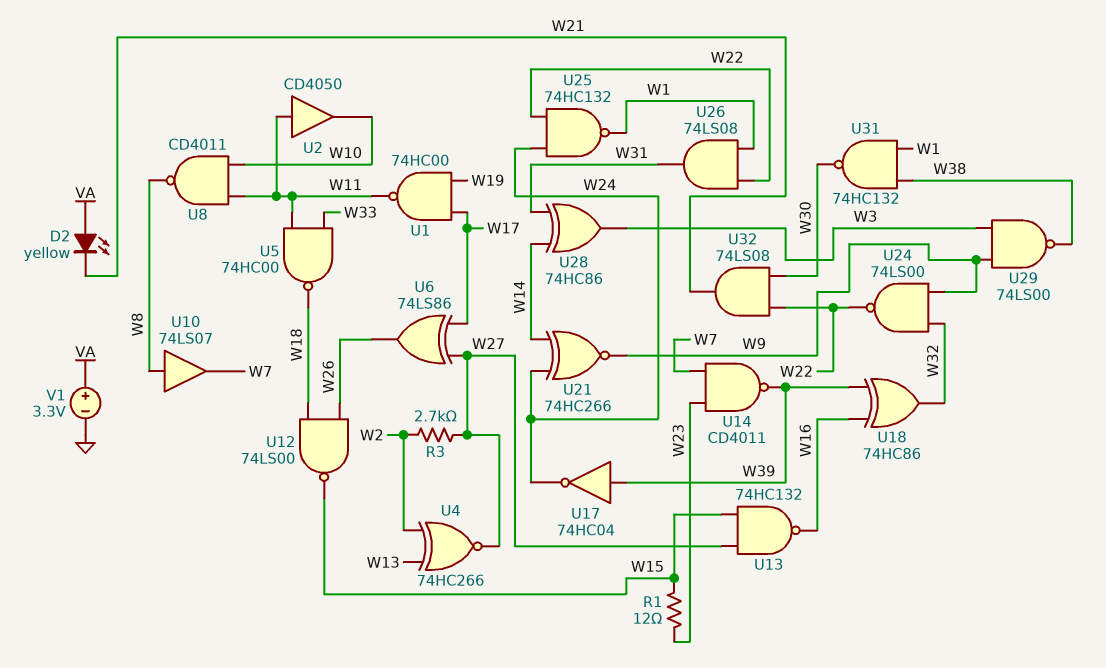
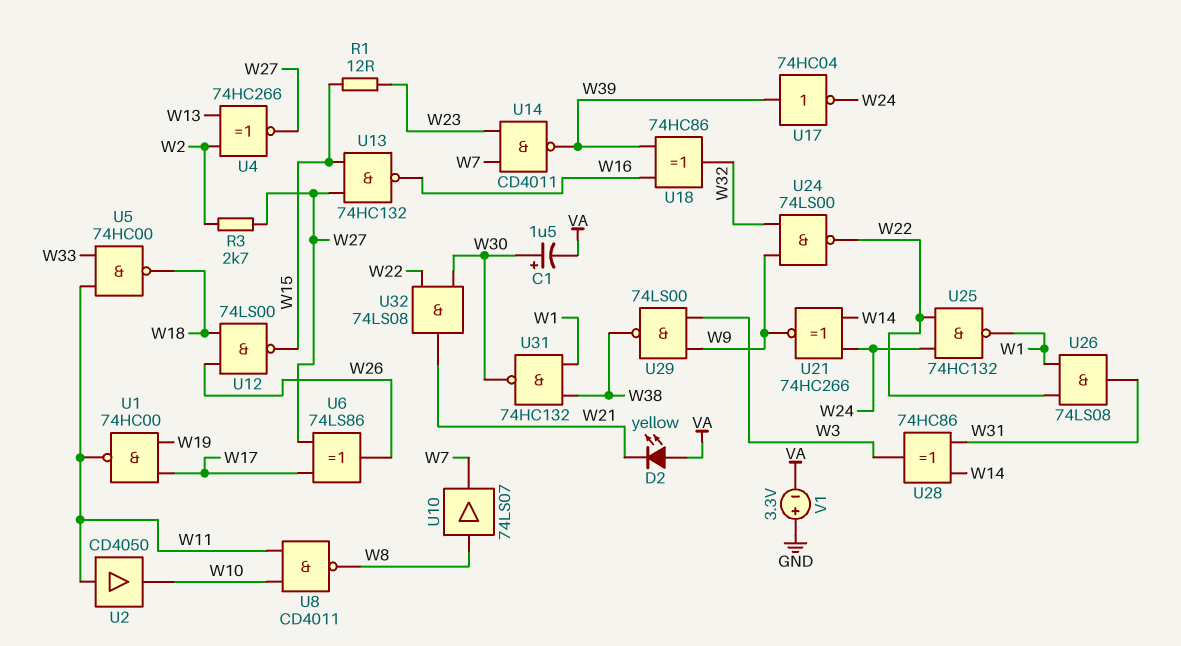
C1: none -> 1.5uF (plus W30, minus VA)
V1: 3.3V (plus VA, minus GND) -> 3.3V (plus GND, minus VA)

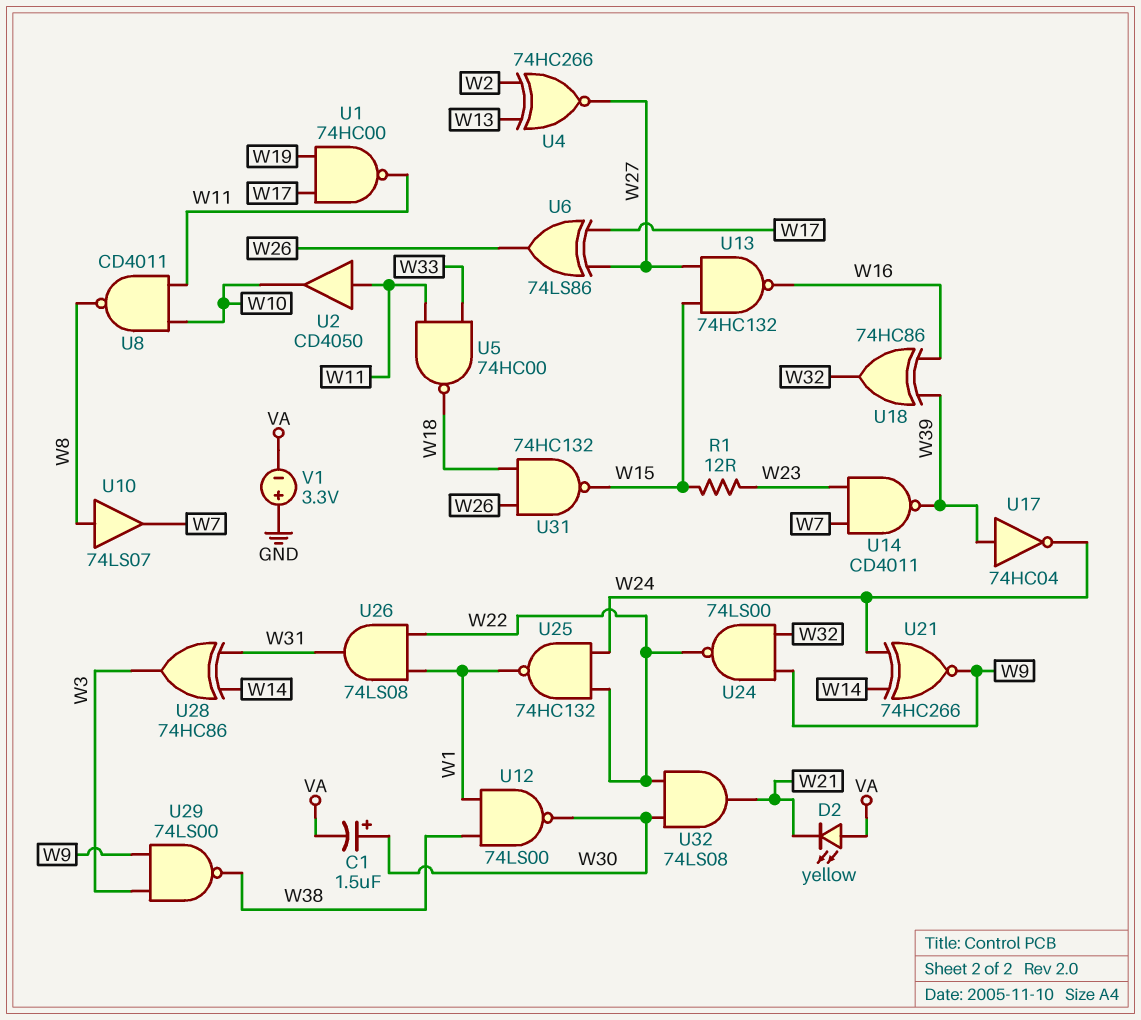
R3: 2.7k (W2, W27) -> none
U12: NAND 74LS00 (in W18, in W26, out W15) -> NAND 74LS00 (in W1, in W38, out W30)
U31: NAND 74HC132 (in W1, in W38, out W30) -> NAND 74HC132 (in W18, in W26, out W15)

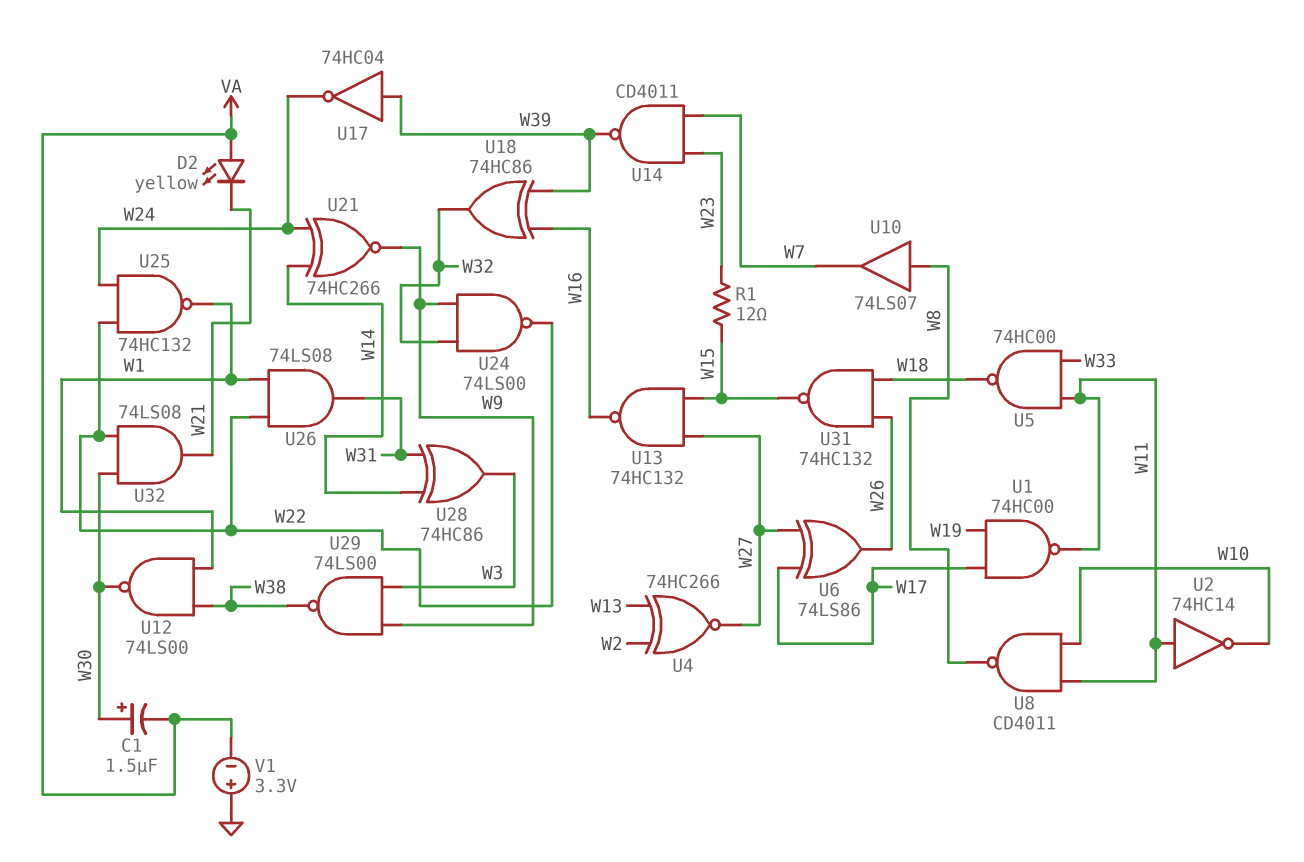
U2: buffer CD4050 (in W11, out W10) -> NOT 74HC14 (in W11, out W10)

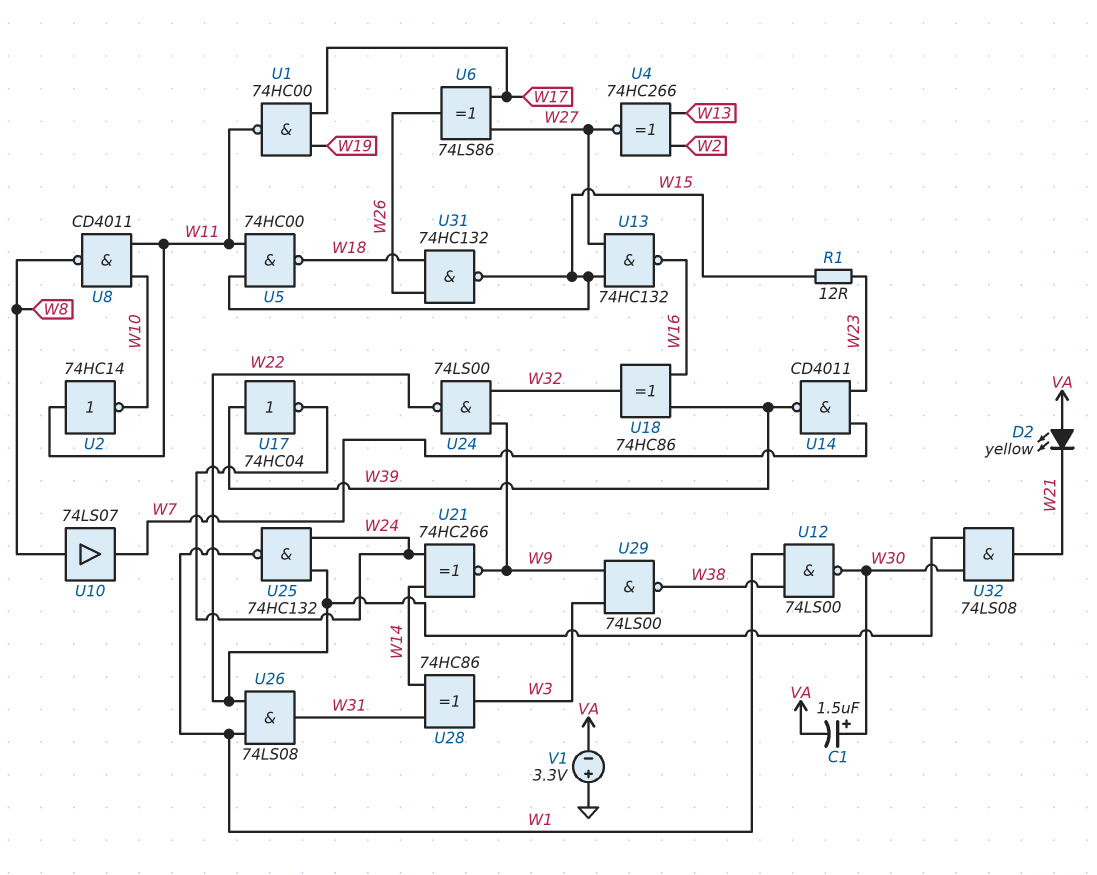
U5: NAND 74HC00 (in W11, in W33, out W18) -> NAND 74HC00 (in W11, in W15, out W18)

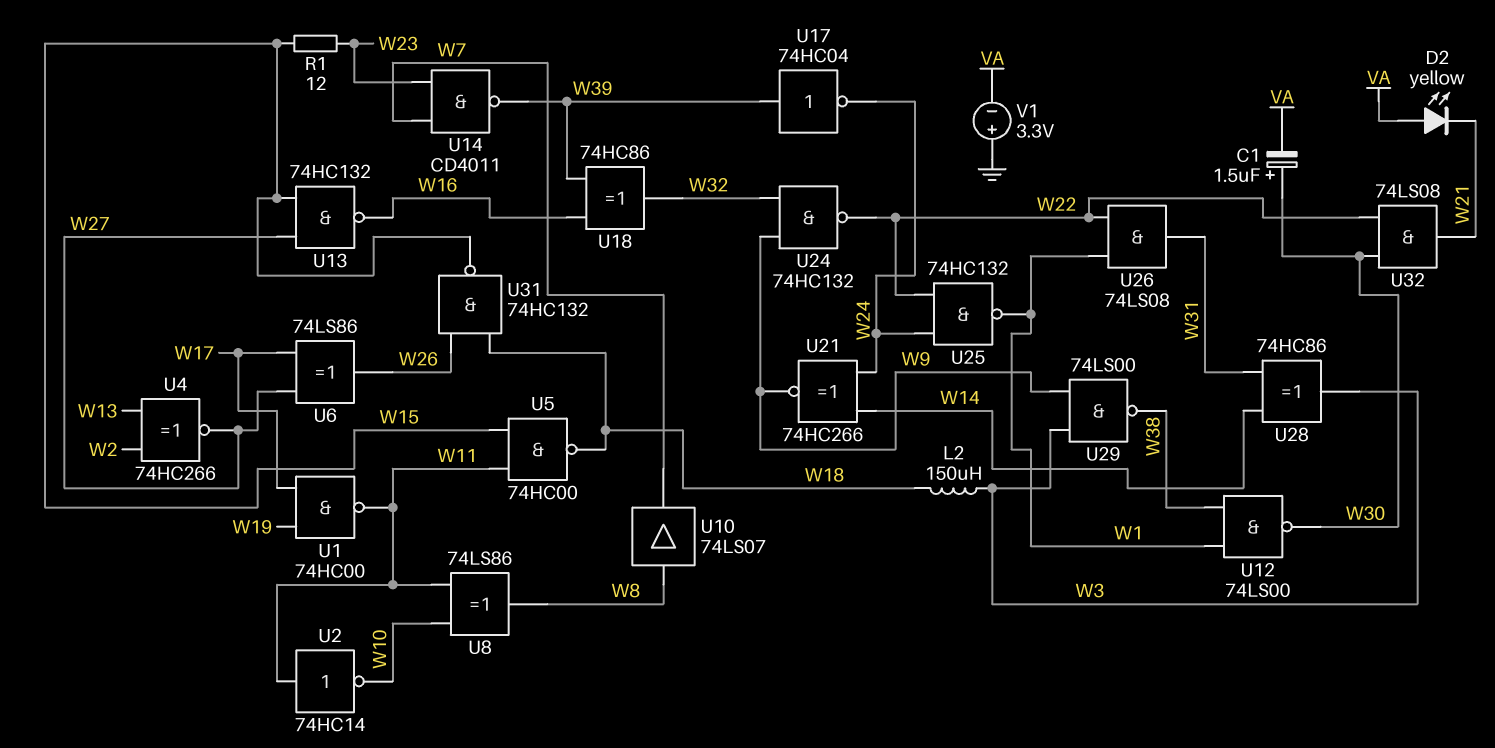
L2: none -> 150uH (W3, W18)
U8: NAND CD4011 (in W10, in W11, out W8) -> XOR 74LS86 (in W10, in W11, out W8)
U24: NAND 74LS00 (in W9, in W32, out W22) -> NAND 74HC132 (in W9, in W32, out W22)

